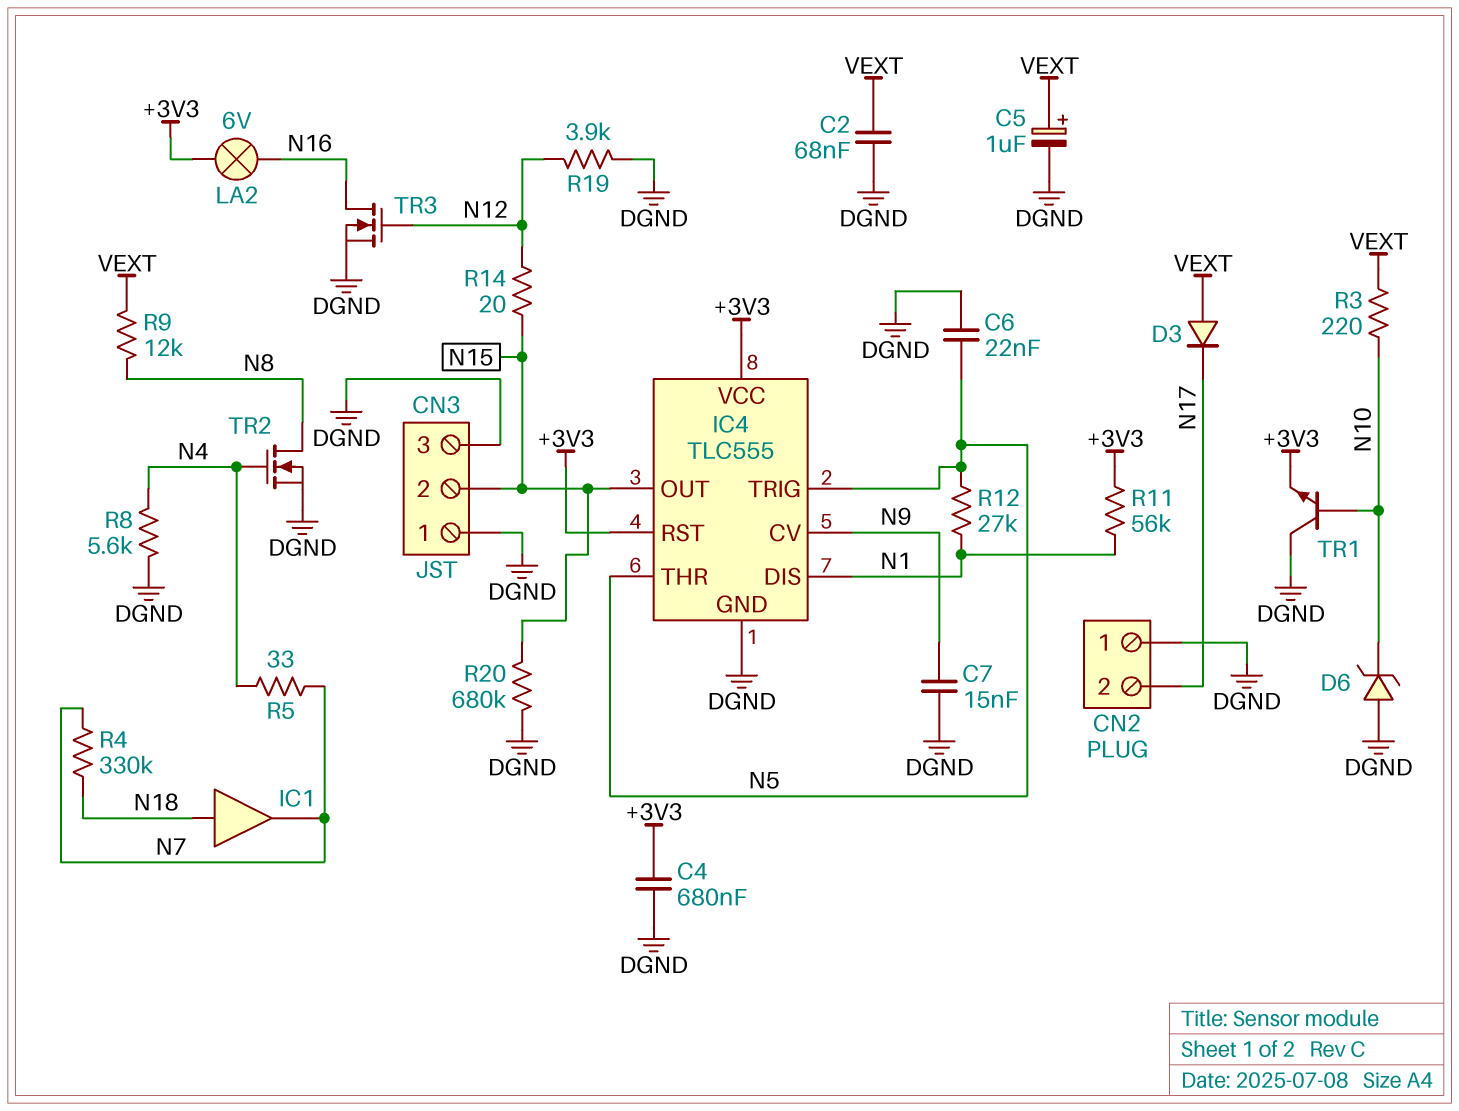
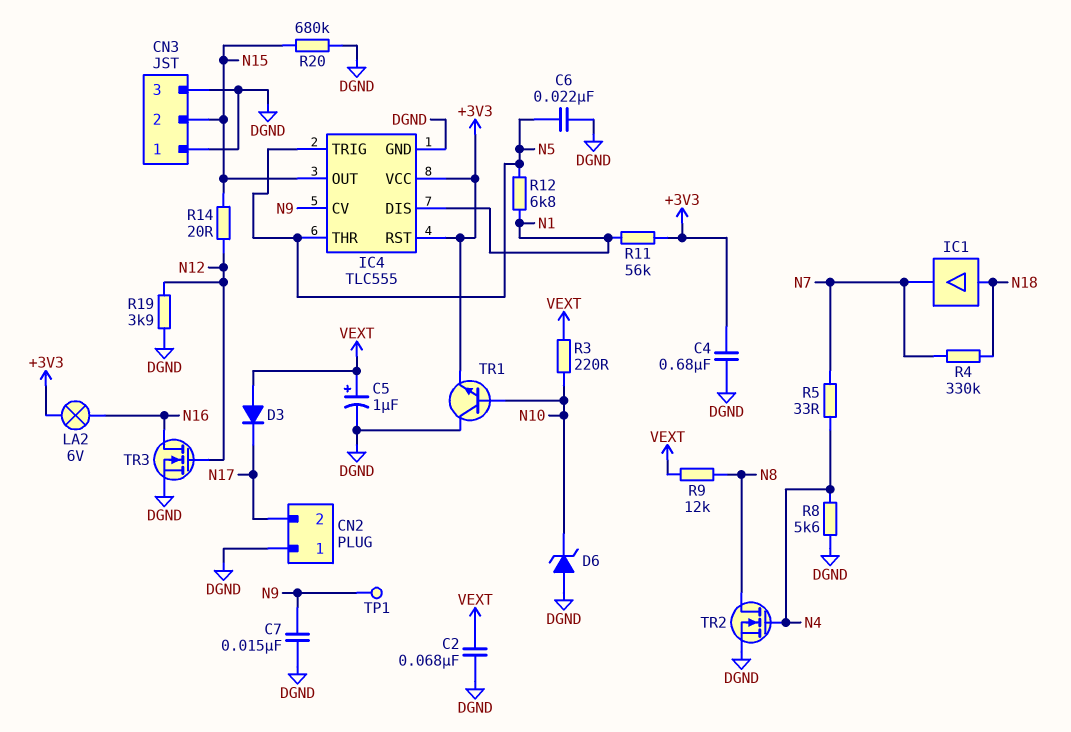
R12: 27k (N1, N5) -> 6.8k (N1, N5)
TP1: none -> test point (N9)

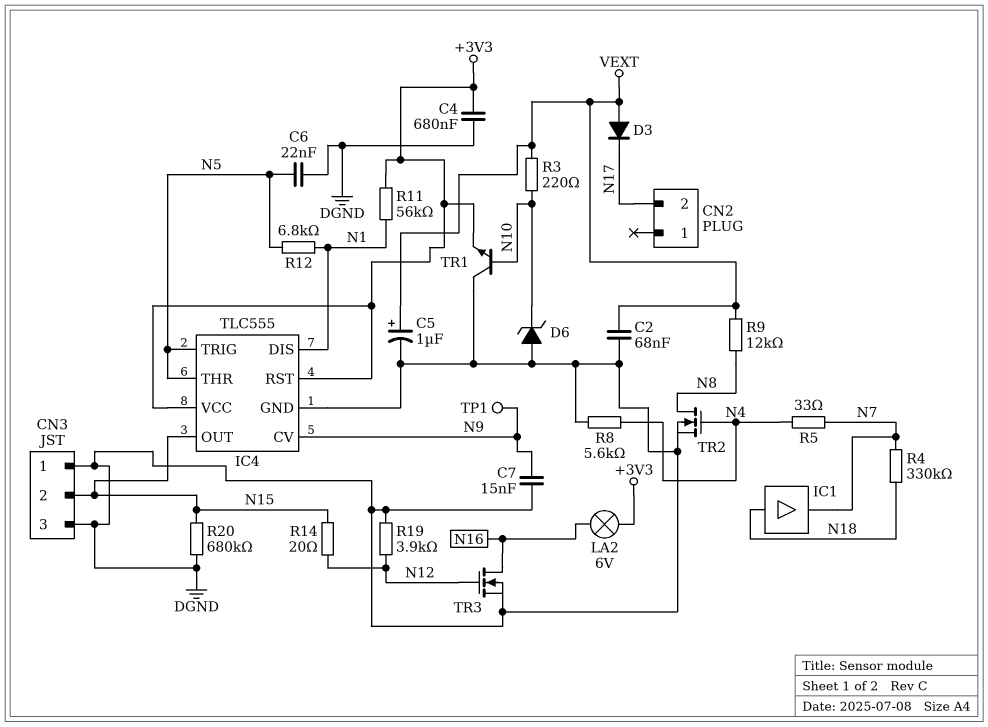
CN2 pin 1: DGND -> none

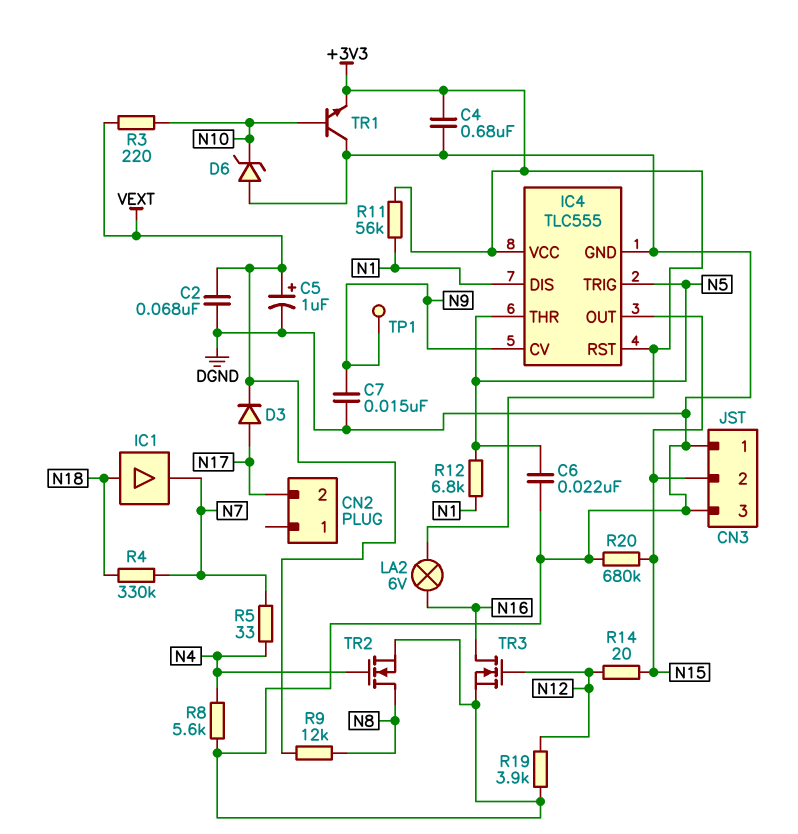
D3: diode (A VEXT, K N17) -> diode (A N17, K VEXT)

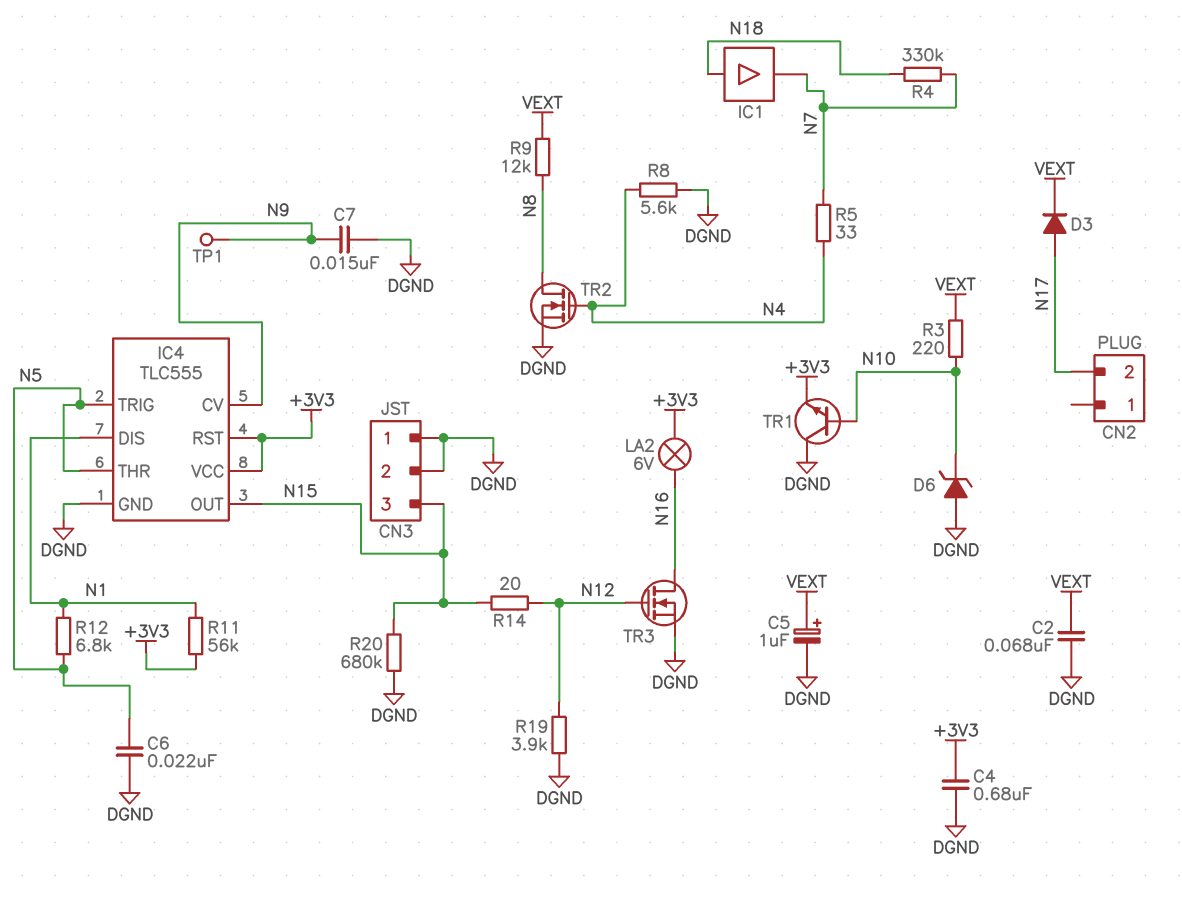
CN3 pin 2: N15 -> DGND
CN3 pin 3: DGND -> N15

